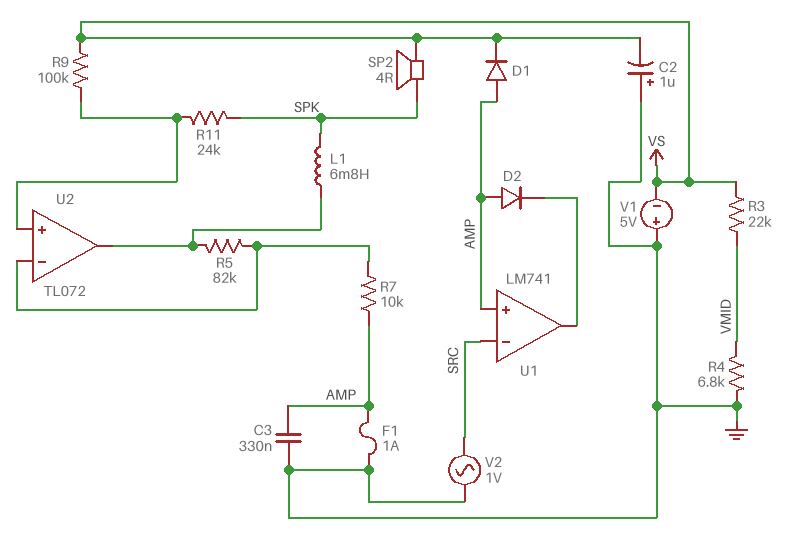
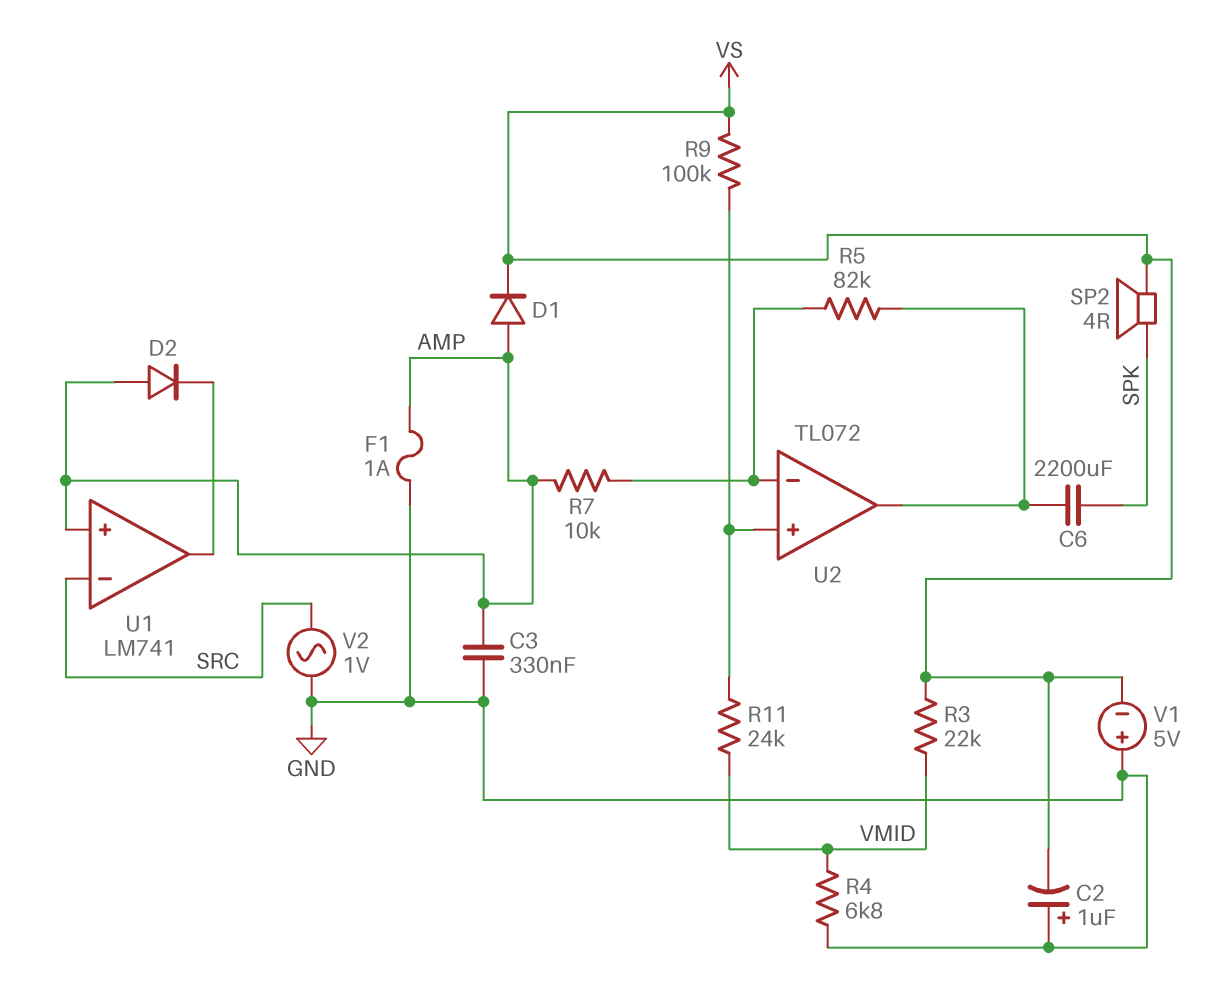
C6: none -> 2200uF (SPK, U2/out)
L1: 6.8mH (SPK, U2/out) -> none
R11: 24k (SPK, U2/in+) -> 24k (U2/in+, VMID)

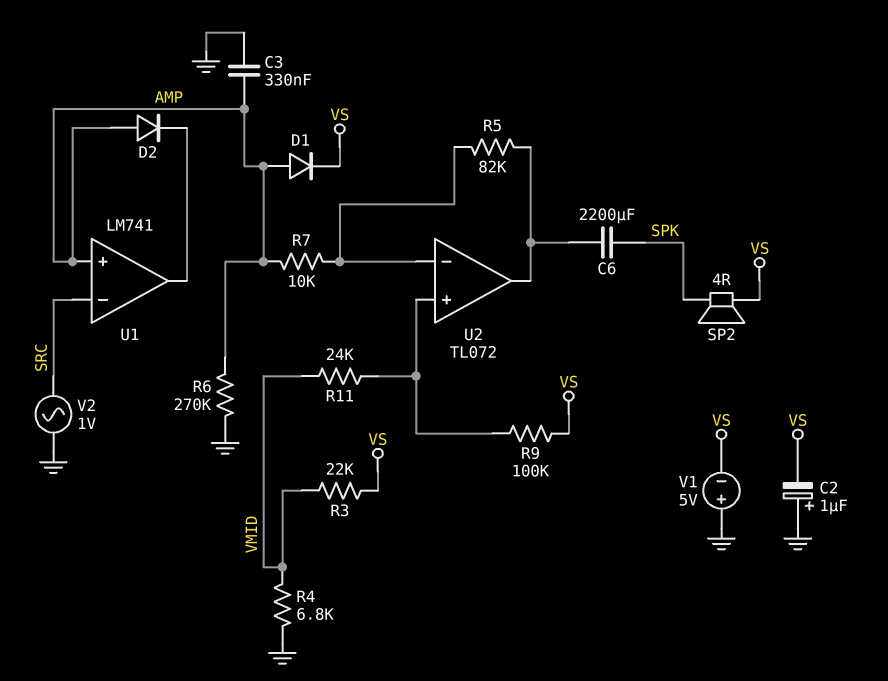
F1: 1A (AMP, GND) -> none
R6: none -> 270k (AMP, GND)

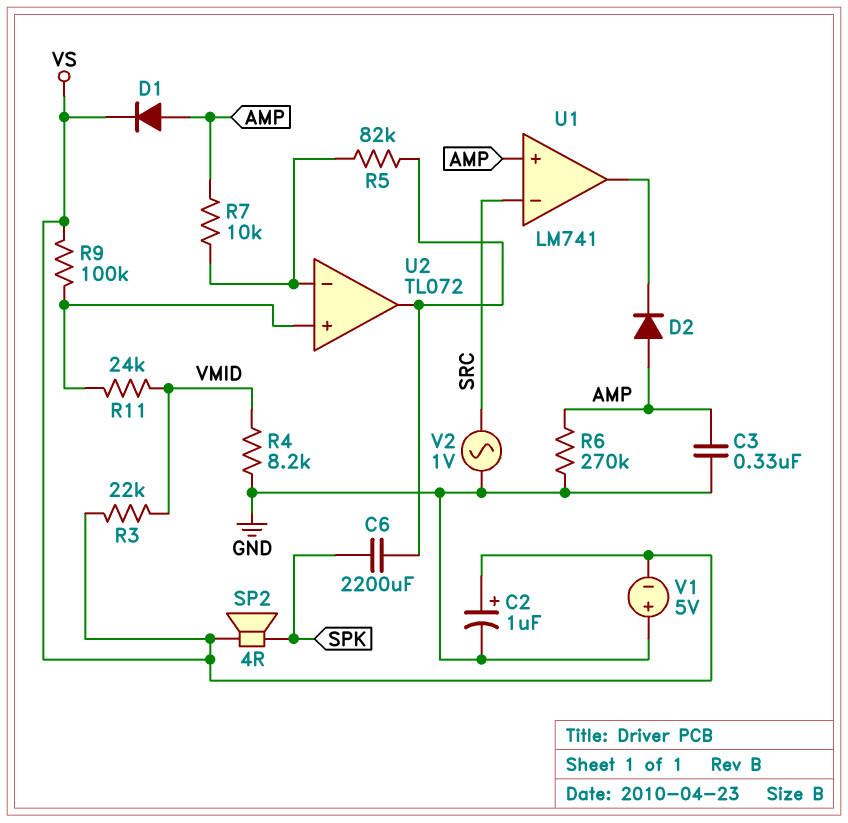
C2: 1uF (plus GND, minus VS) -> 1uF (plus VS, minus GND)
R4: 6.8k (GND, VMID) -> 8.2k (GND, VMID)

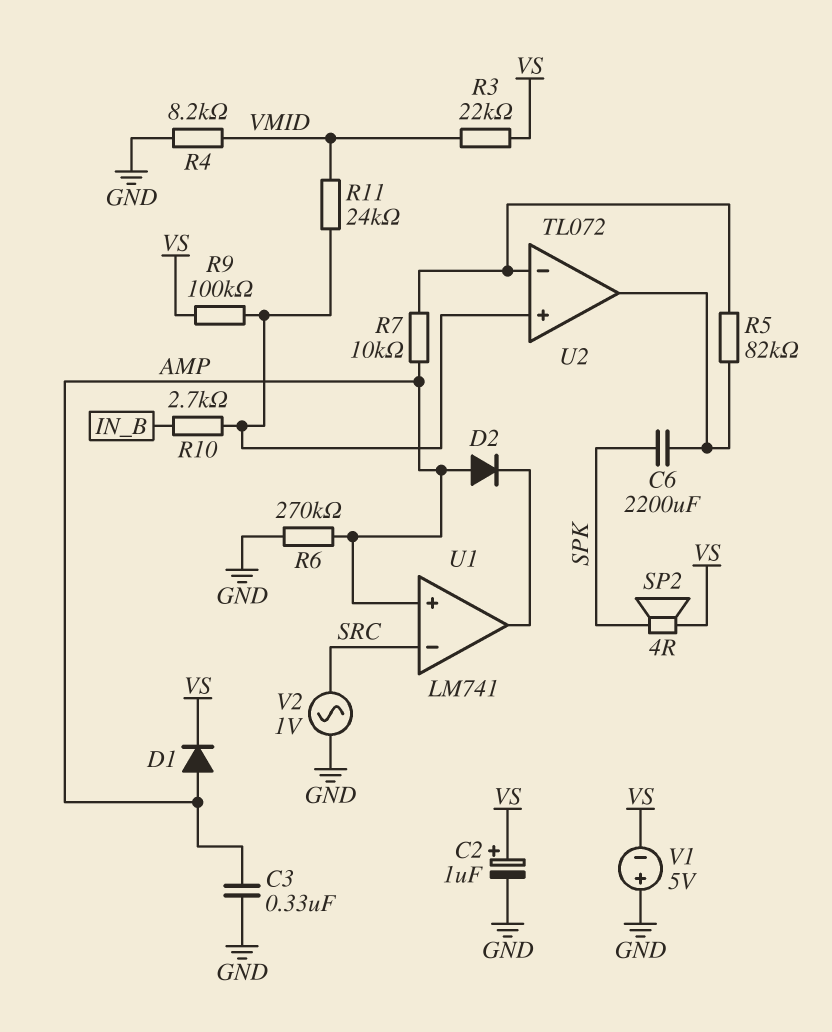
R10: none -> 2.7k (IN_B, U2/in+)

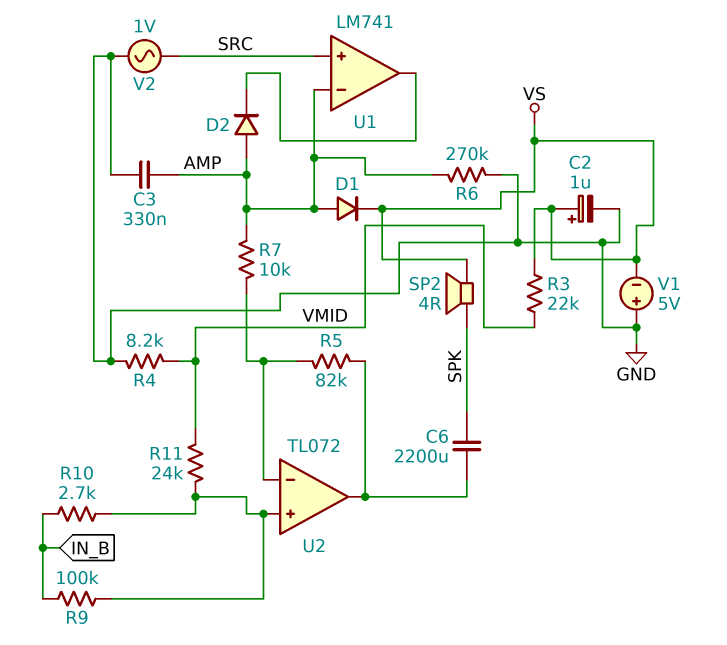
R9: 100k (U2/in+, VS) -> 100k (IN_B, U2/in+)
U1 pin in+: AMP -> SRC
U1 pin in-: SRC -> AMP

